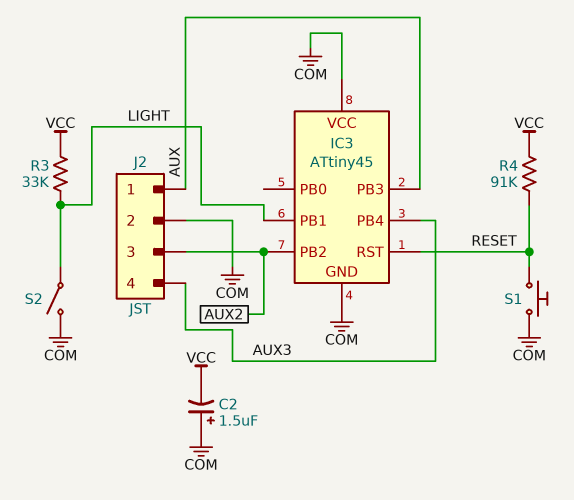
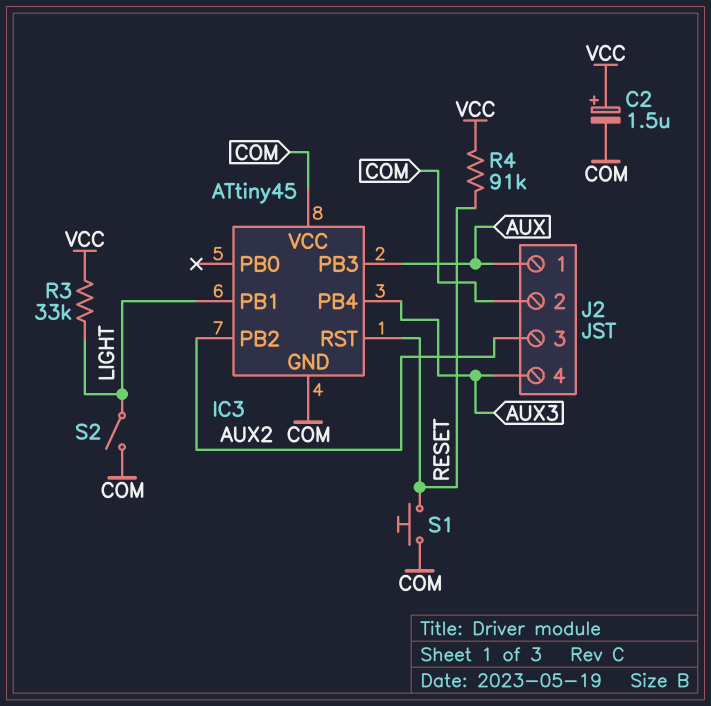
C2: 1.5uF (plus COM, minus VCC) -> 1.5uF (plus VCC, minus COM)

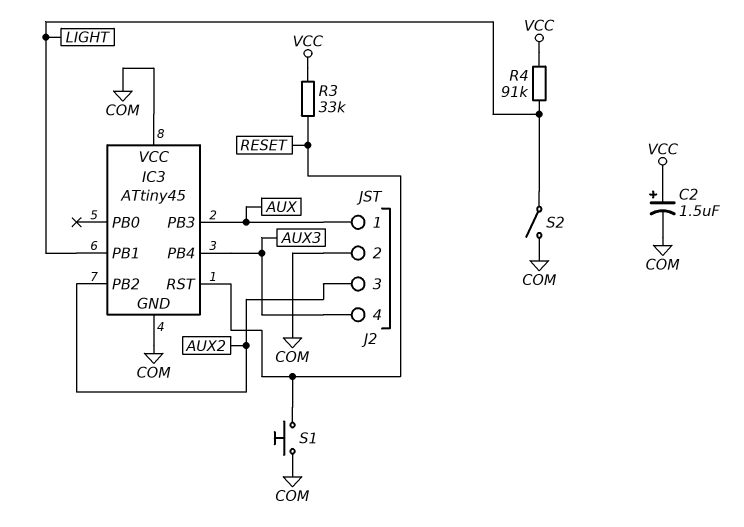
R3: 33k (LIGHT, VCC) -> 33k (RESET, VCC)
R4: 91k (RESET, VCC) -> 91k (LIGHT, VCC)

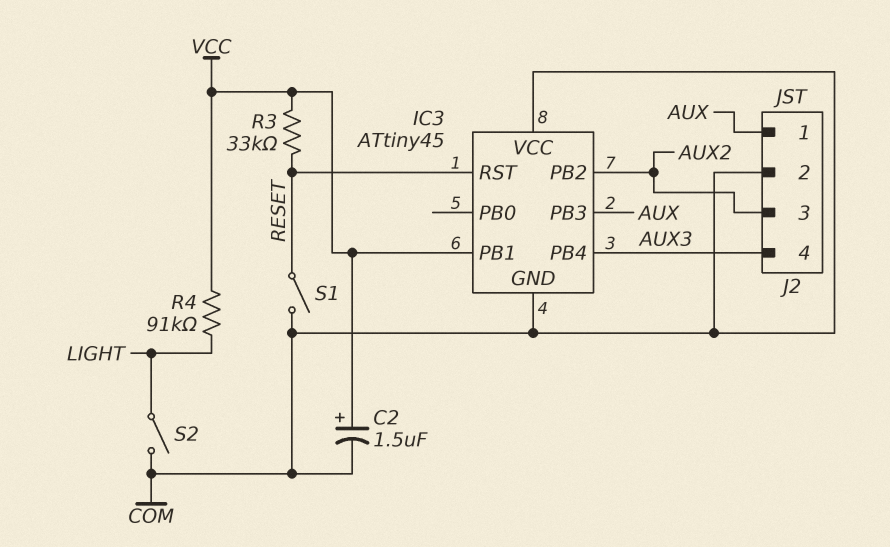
IC3 pin PB1: LIGHT -> VCC
S1: button (COM, RESET) -> switch (COM, RESET)

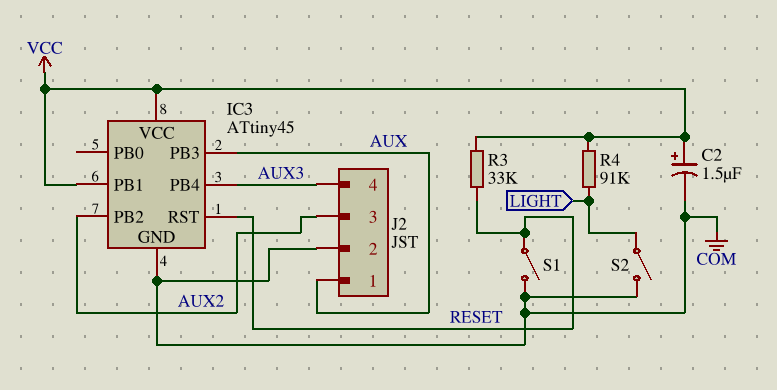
IC3 pin VCC: COM -> VCC

